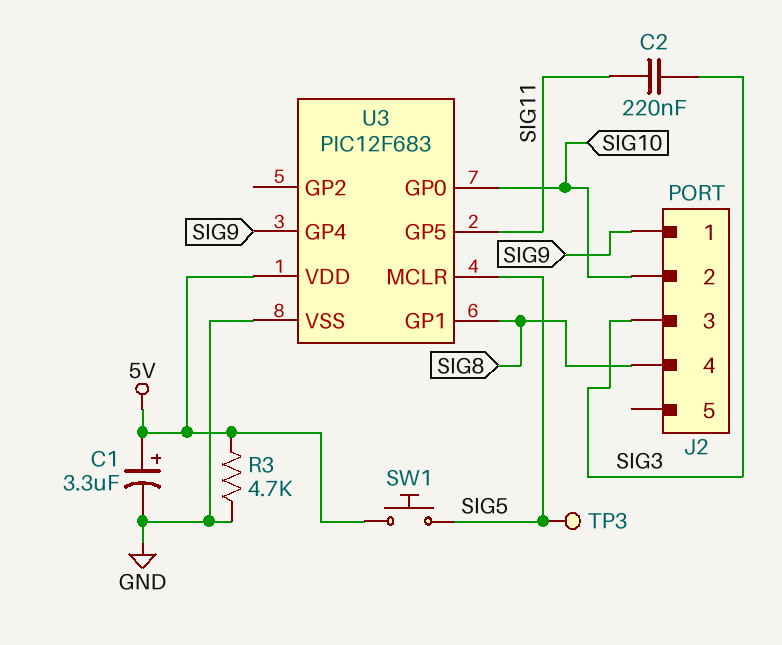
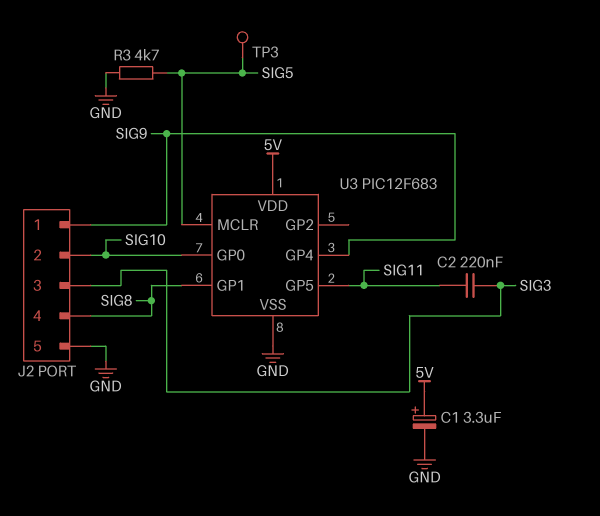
J2 pin 5: none -> GND
R3: 4.7k (5V, GND) -> 4.7k (GND, SIG5)
SW1: button (5V, SIG5) -> none

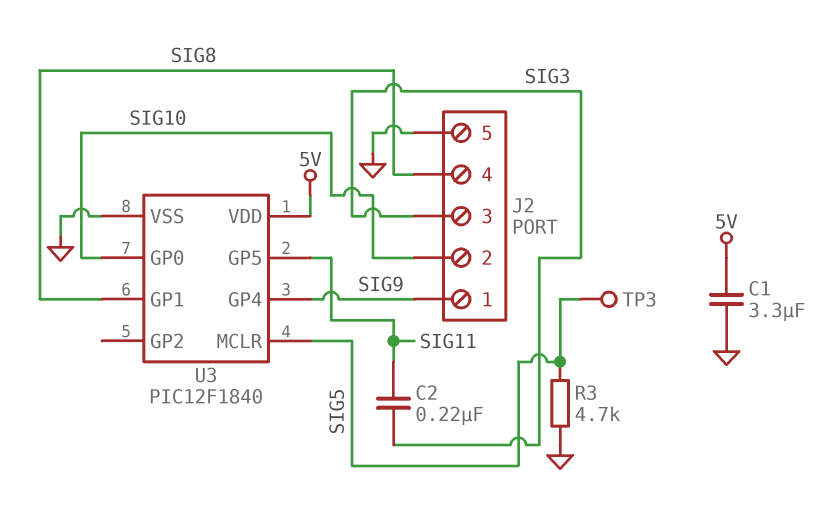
C1: 3.3uF (plus 5V, minus GND) -> 3.3uF (5V, GND)
U3: PIC12F683 -> PIC12F1840

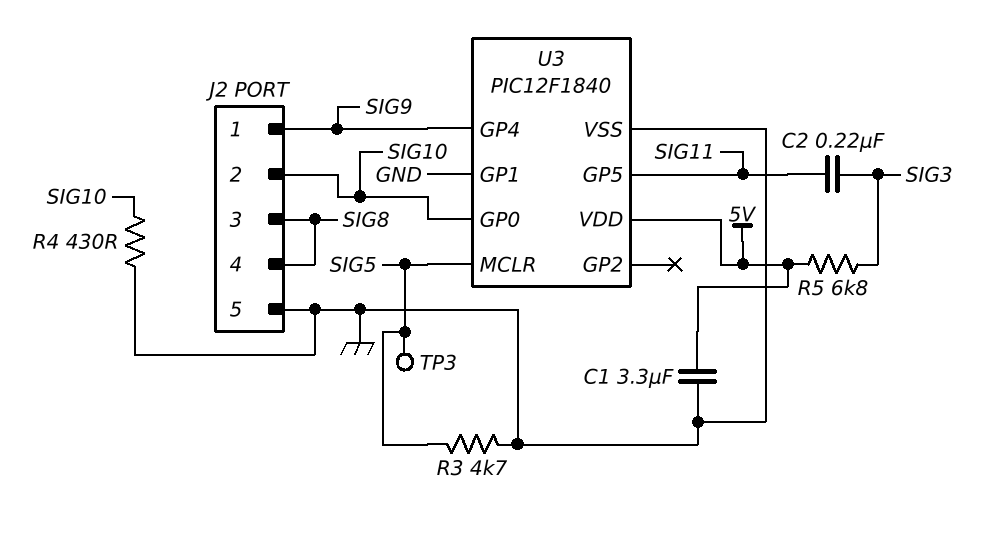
J2 pin 3: SIG3 -> SIG8
R4: none -> 430 (GND, SIG10)
R5: none -> 6.8k (5V, SIG3)
U3 pin GP1: SIG8 -> GND

